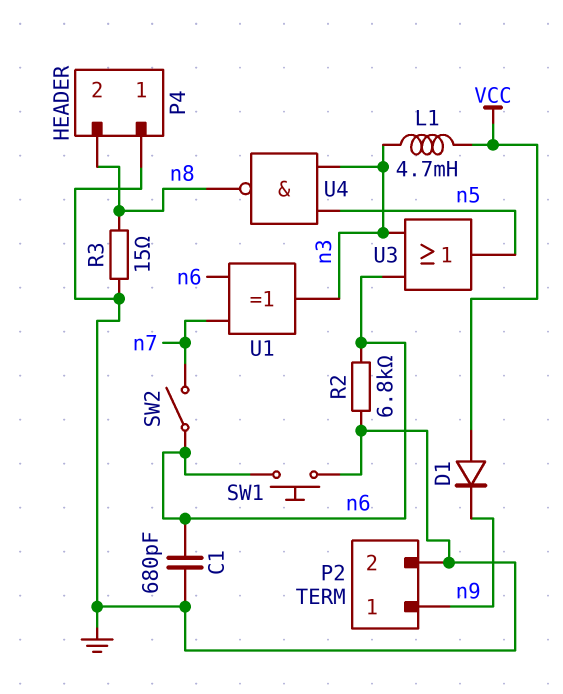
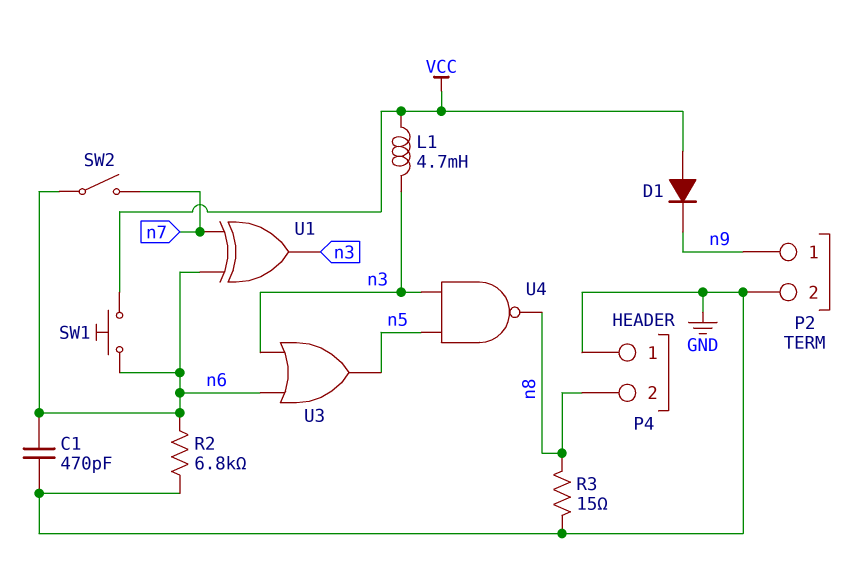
C1: 680pF (GND, n6) -> 470pF (GND, n6)
SW1: button (GND, n6) -> button (VCC, n6)

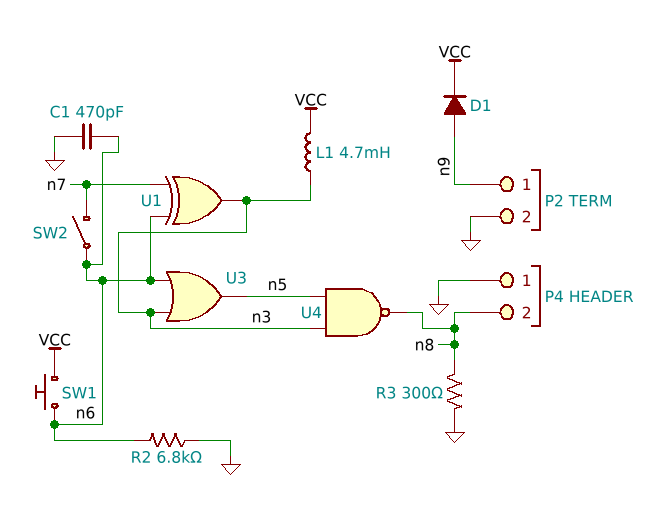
D1: diode (A VCC, K n9) -> diode (A n9, K VCC)
R3: 15 (GND, n8) -> 300 (GND, n8)

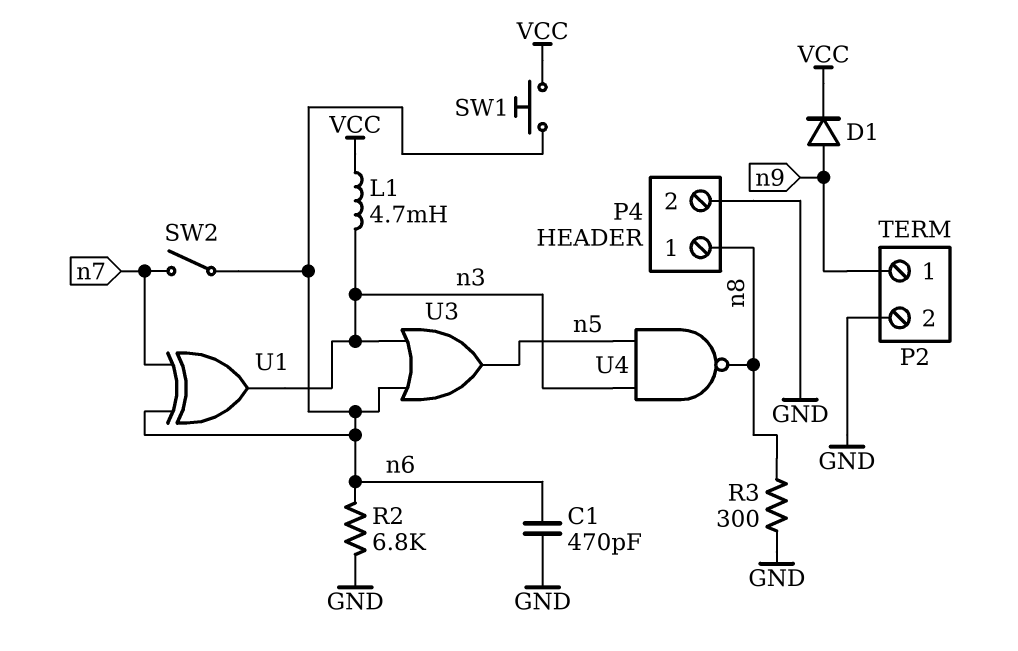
P4 pin 1: GND -> n8
P4 pin 2: n8 -> GND

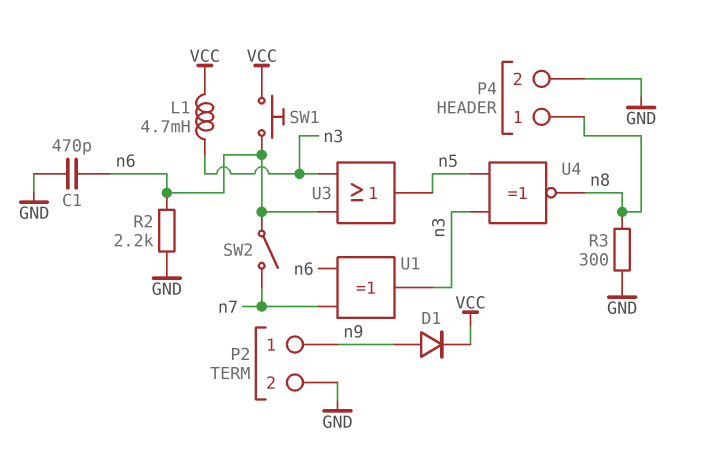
R2: 6.8k (GND, n6) -> 2.2k (GND, n6)
U4: NAND (in n3, in n5, out n8) -> XNOR (in n3, in n5, out n8)

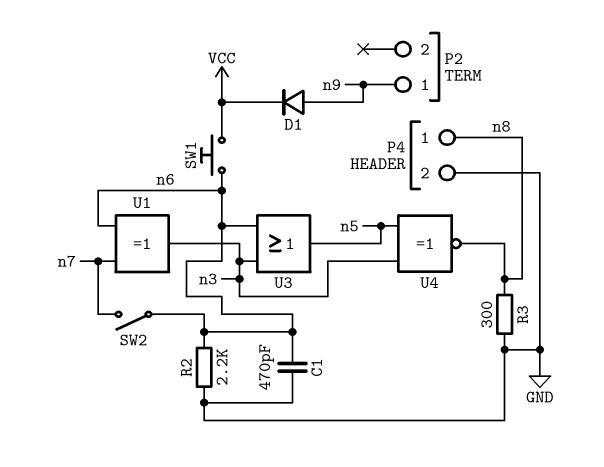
L1: 4.7mH (VCC, n3) -> none
P2 pin 2: GND -> none

